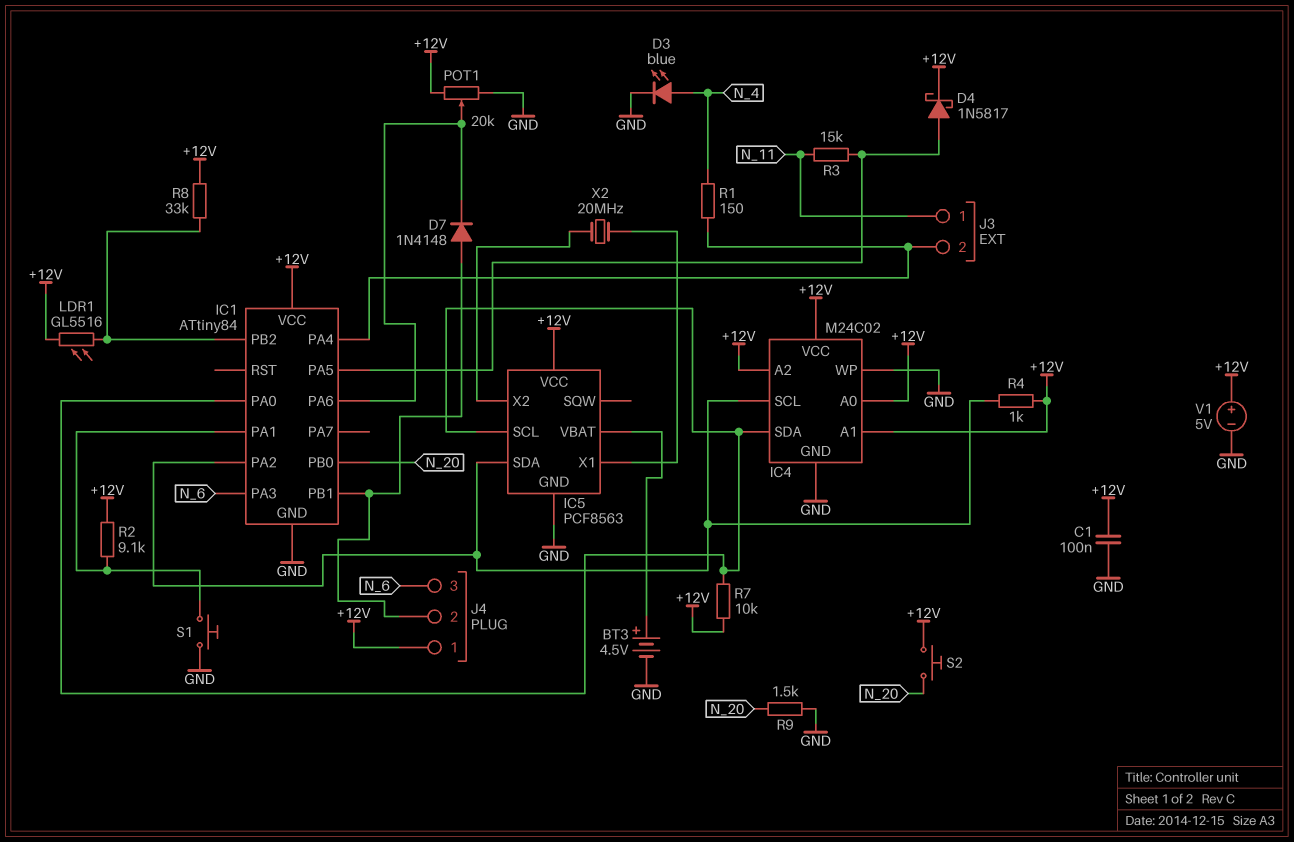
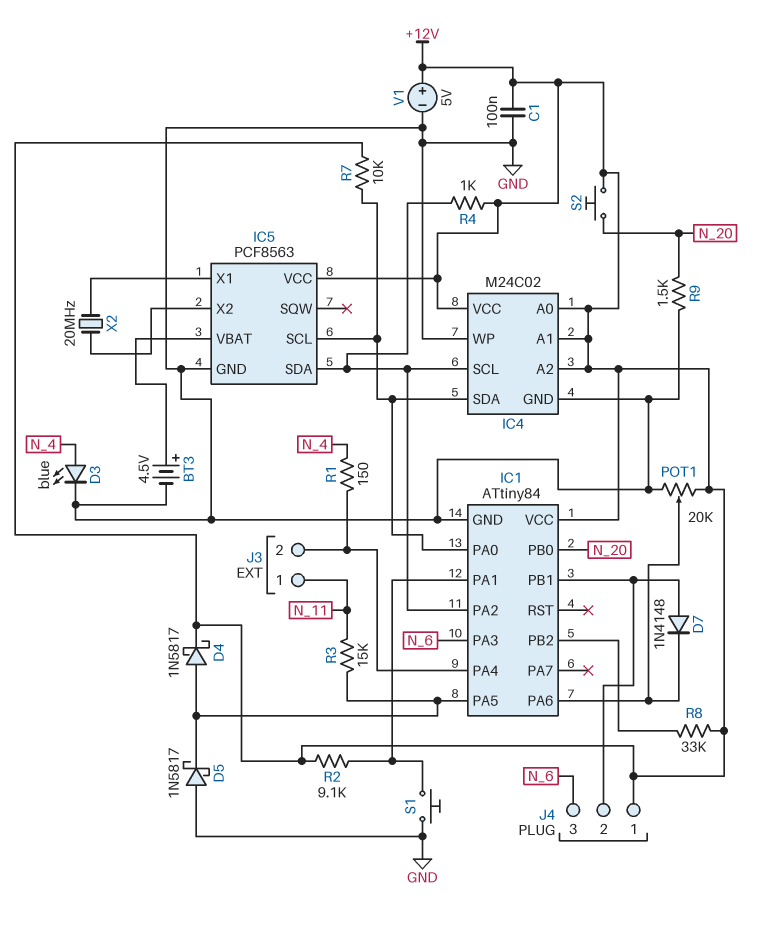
D5: none -> schottky 1N5817 (A GND, K IC1/PA5)
LDR1: GL5516 (+12V, IC1/PB2) -> none

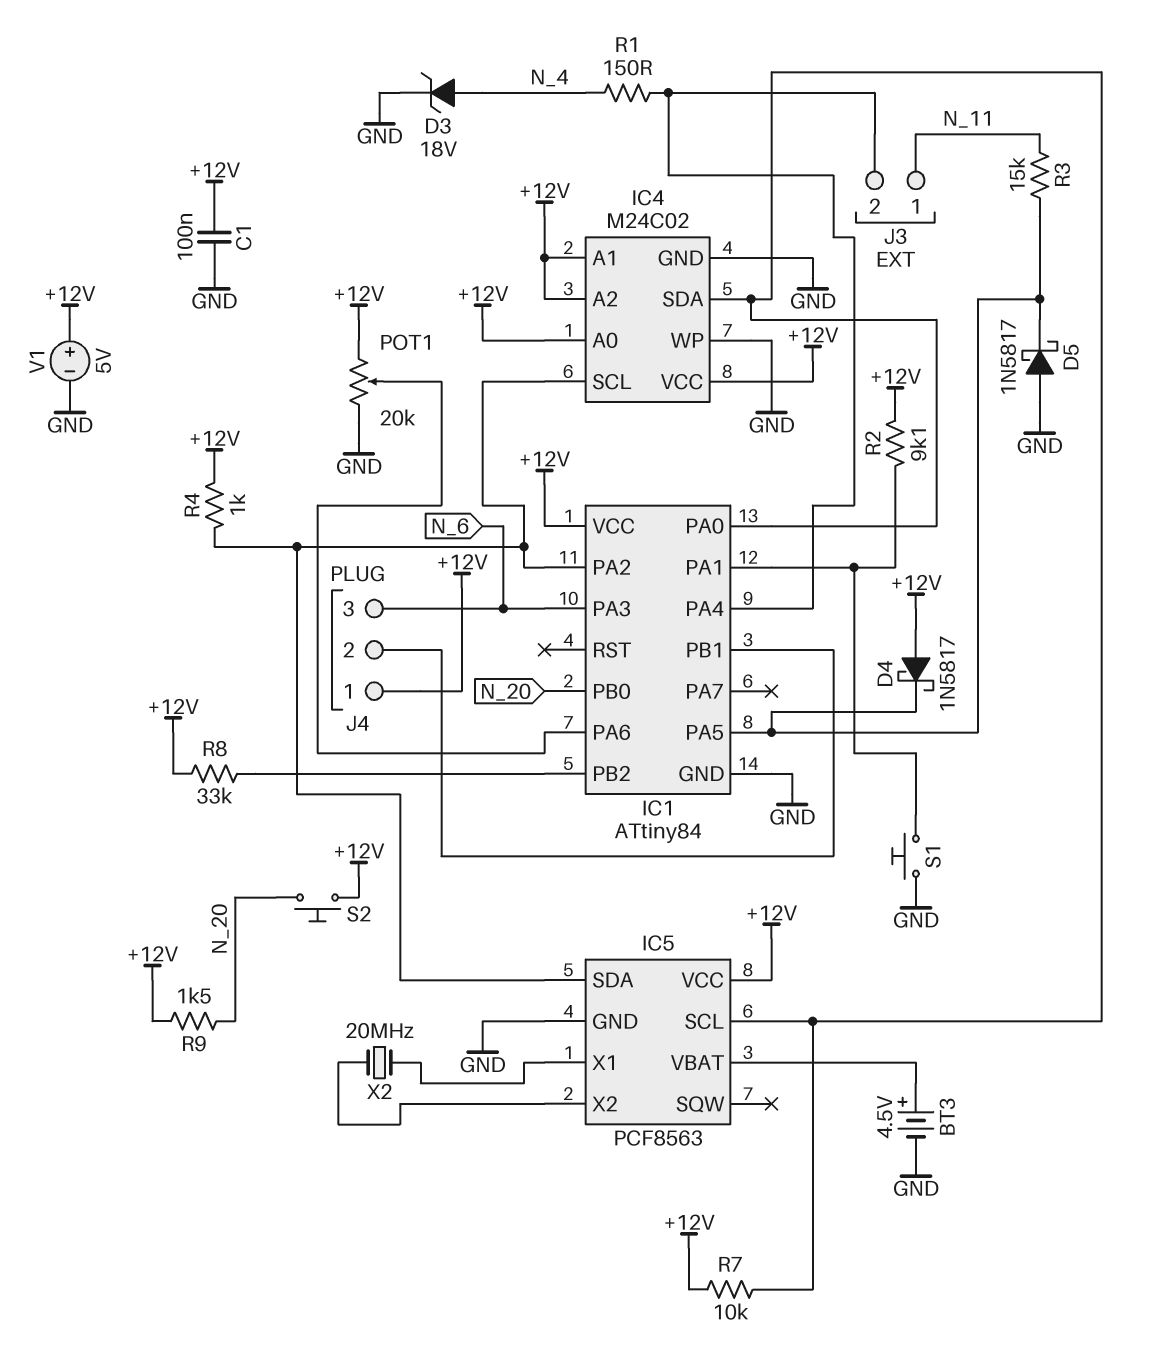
D3: LED blue (A N_4, K GND) -> zener 18V (A N_4, K GND)
D4: schottky 1N5817 (A IC1/PA5, K +12V) -> schottky 1N5817 (A +12V, K IC1/PA5)
D7: diode 1N4148 (A IC1/PB1, K IC1/PA6) -> none
R9: 1.5k (GND, N_20) -> 1.5k (+12V, N_20)

